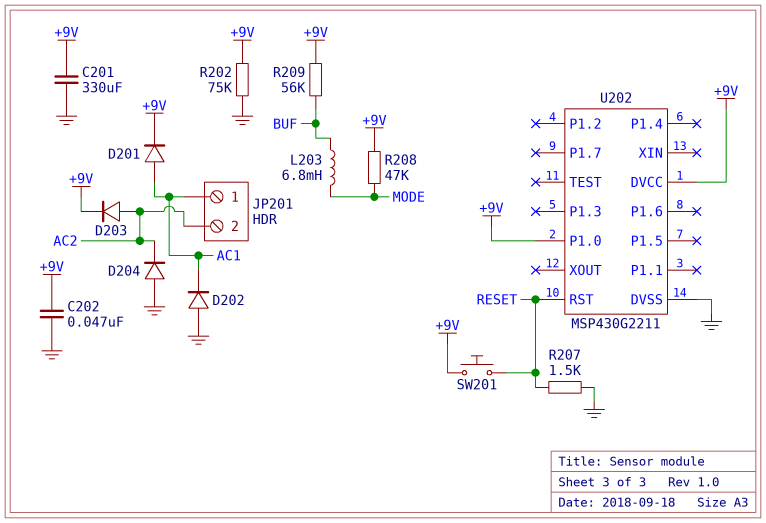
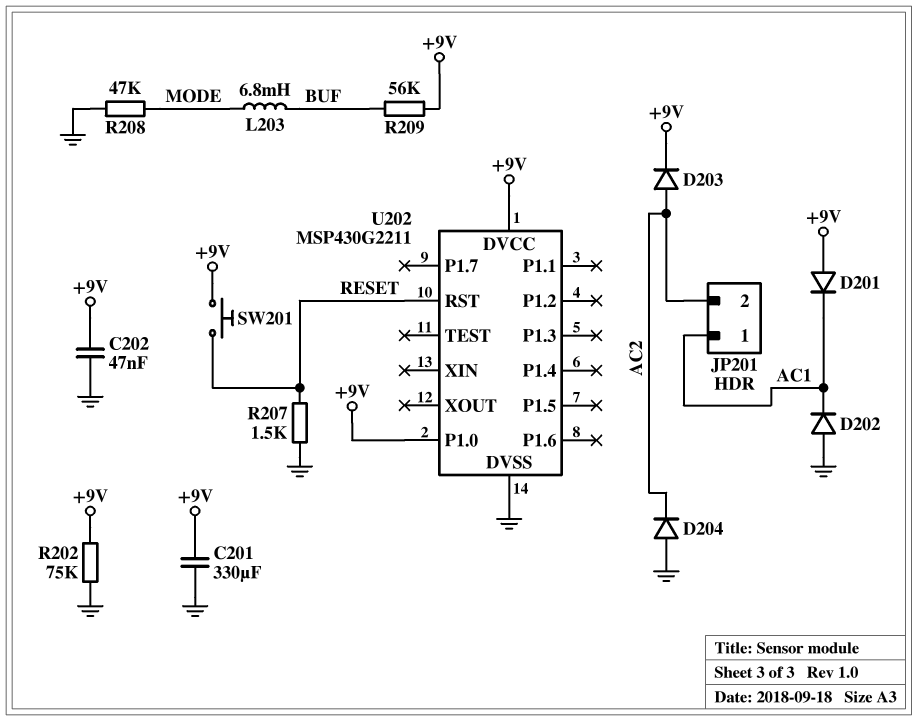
D201: diode (A AC1, K +9V) -> diode (A +9V, K AC1)
R208: 47k (+9V, MODE) -> 47k (GND, MODE)

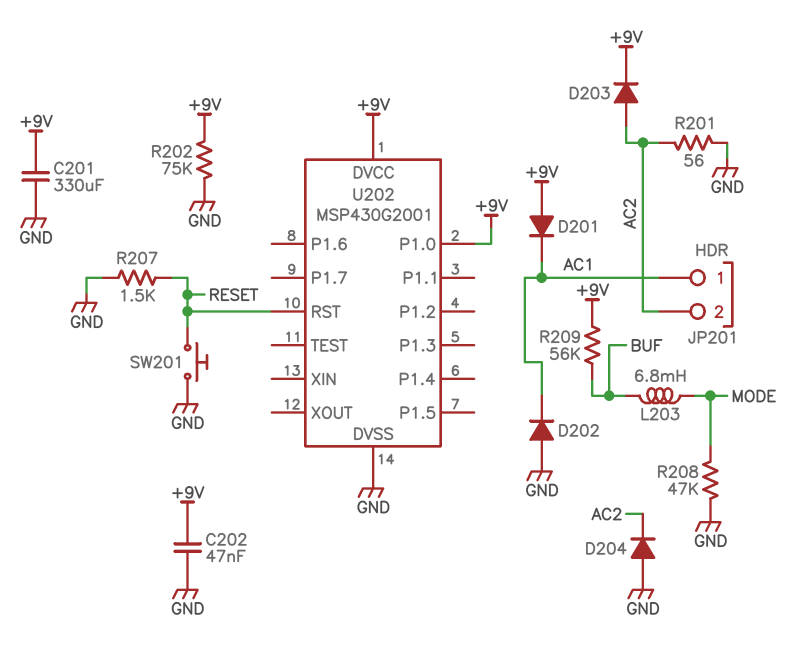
R201: none -> 56 (AC2, GND)
SW201: button (+9V, RESET) -> button (GND, RESET)
U202: MSP430G2211 -> MSP430G2001

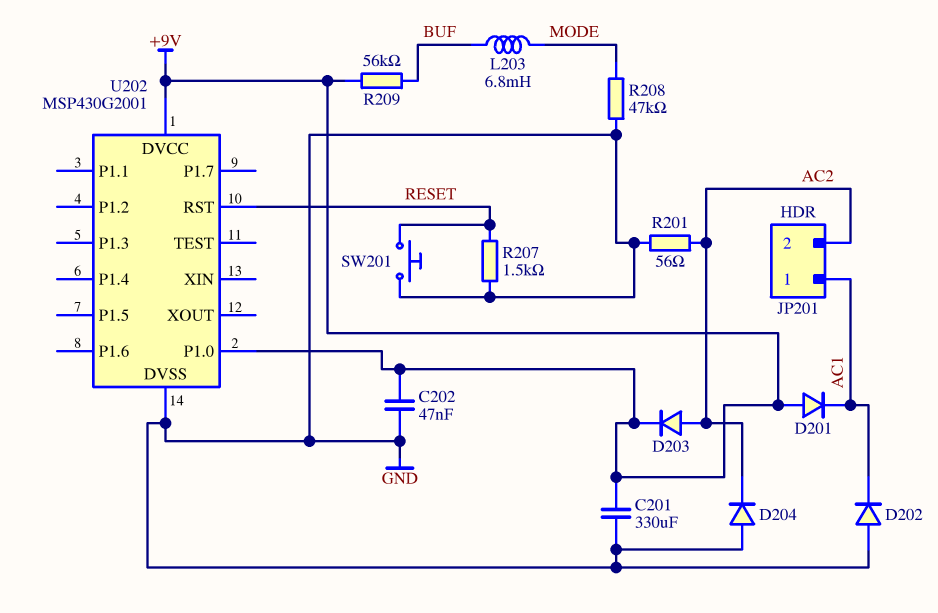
R202: 75k (+9V, GND) -> none

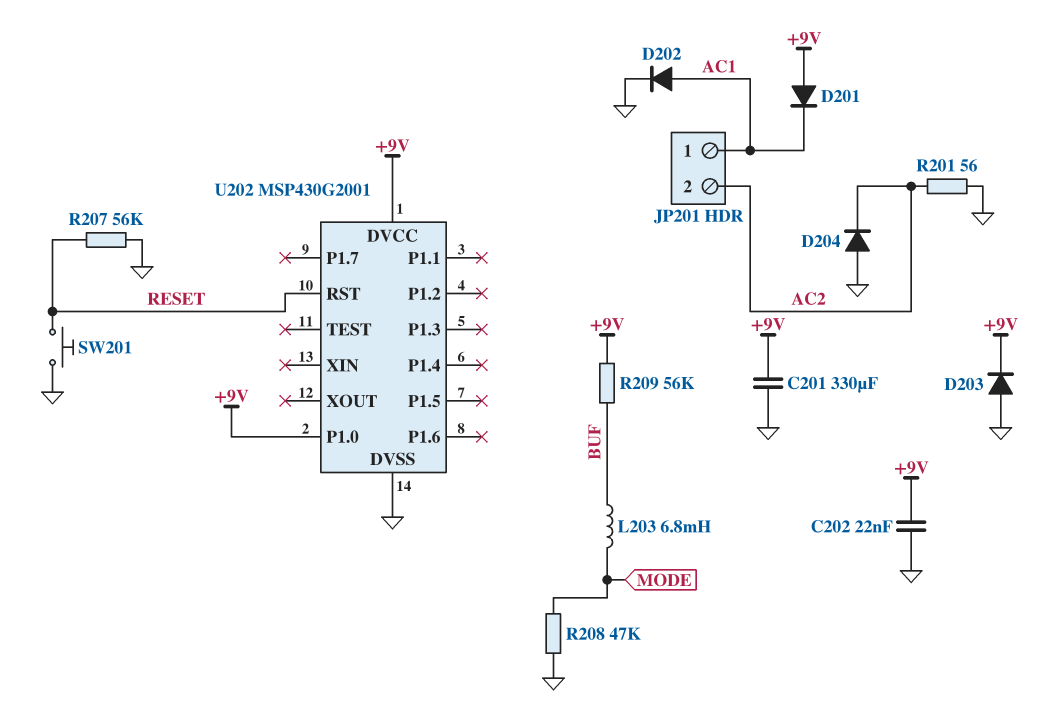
C202: 47nF (+9V, GND) -> 22nF (+9V, GND)
D202: diode (A GND, K AC1) -> diode (A AC1, K GND)
D203: diode (A AC2, K +9V) -> diode (A GND, K +9V)
R207: 1.5k (GND, RESET) -> 56k (GND, RESET)

